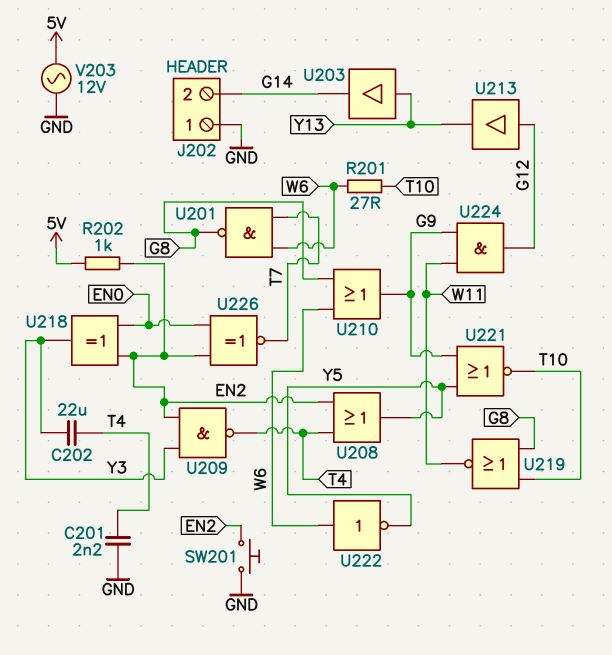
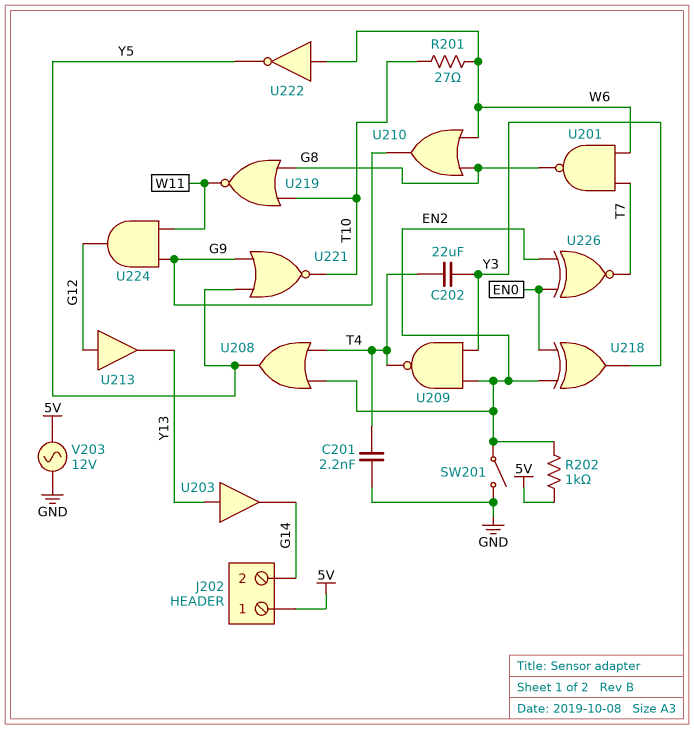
J202 pin 1: GND -> 5V
SW201: button (EN2, GND) -> switch (EN2, GND)

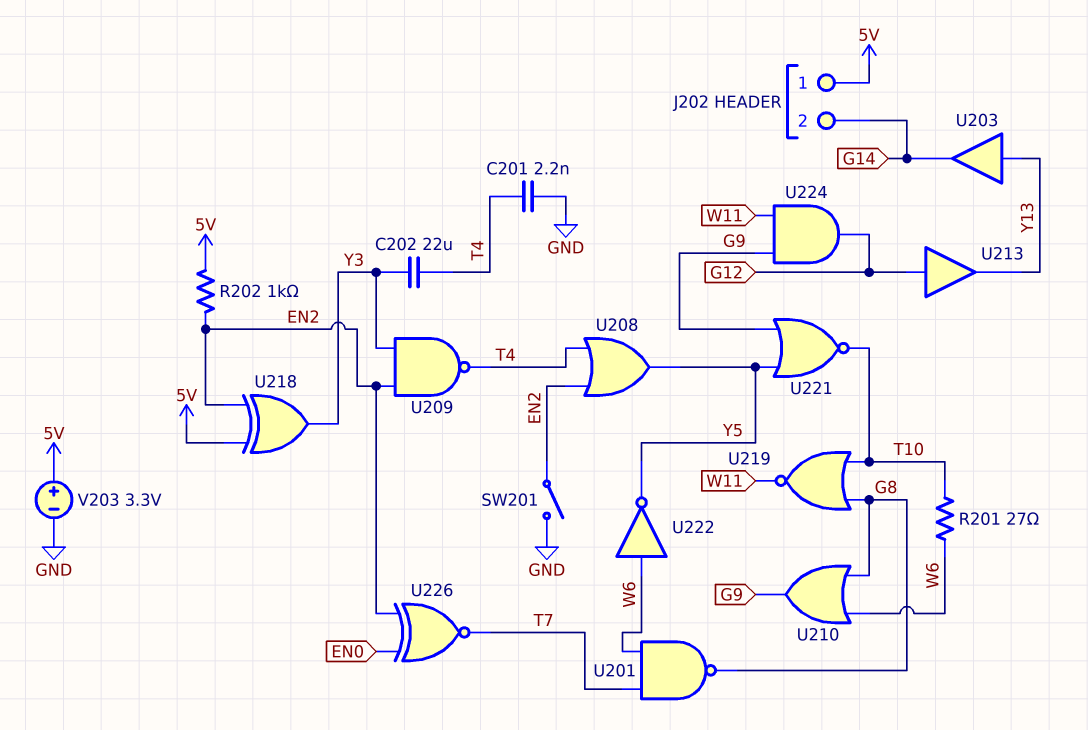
U218: XOR (in EN0, in EN2, out Y3) -> XOR (in 5V, in EN2, out Y3)
V203: AC 12V (5V, GND) -> 3.3V (plus 5V, minus GND)

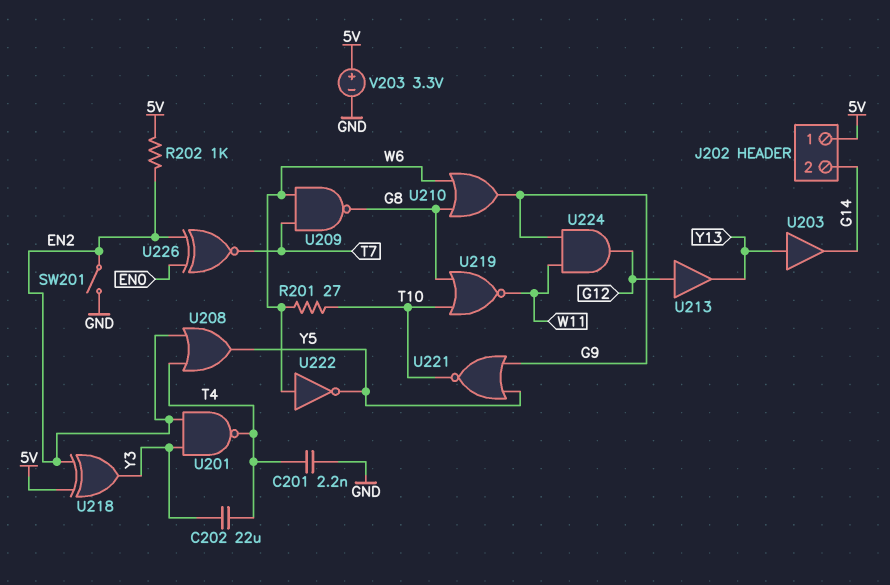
U201: NAND (in T7, in W6, out G8) -> NAND (in EN2, in Y3, out T4)
U209: NAND (in EN2, in Y3, out T4) -> NAND (in T7, in W6, out G8)

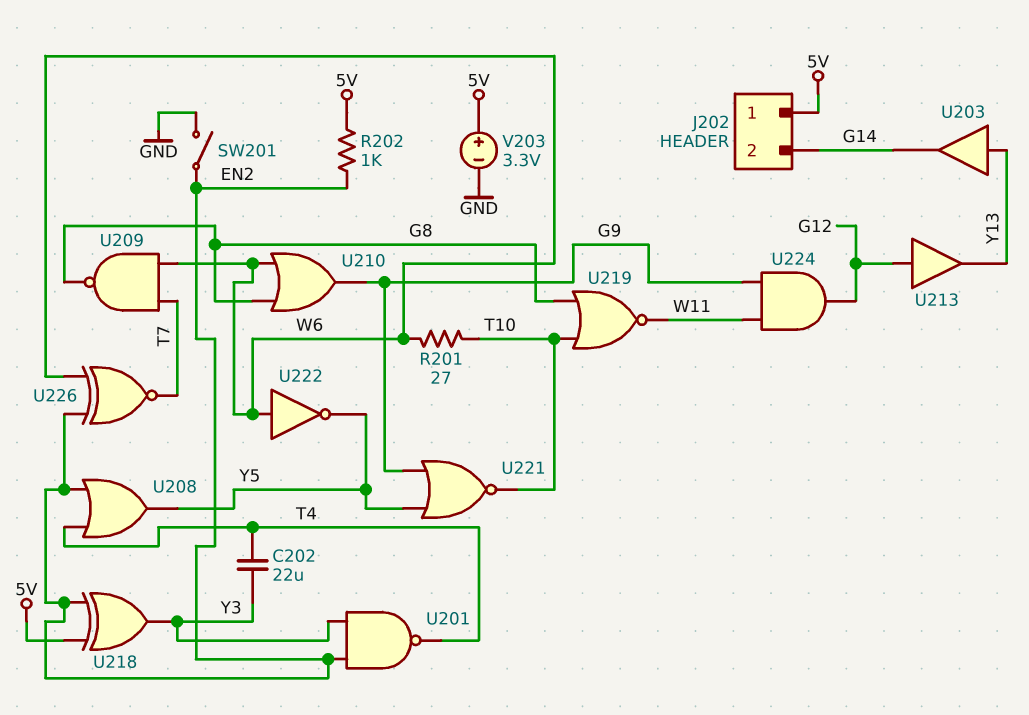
C201: 2.2nF (GND, T4) -> none
U226: XNOR (in EN0, in EN2, out T7) -> XNOR (in EN2, in W6, out T7)

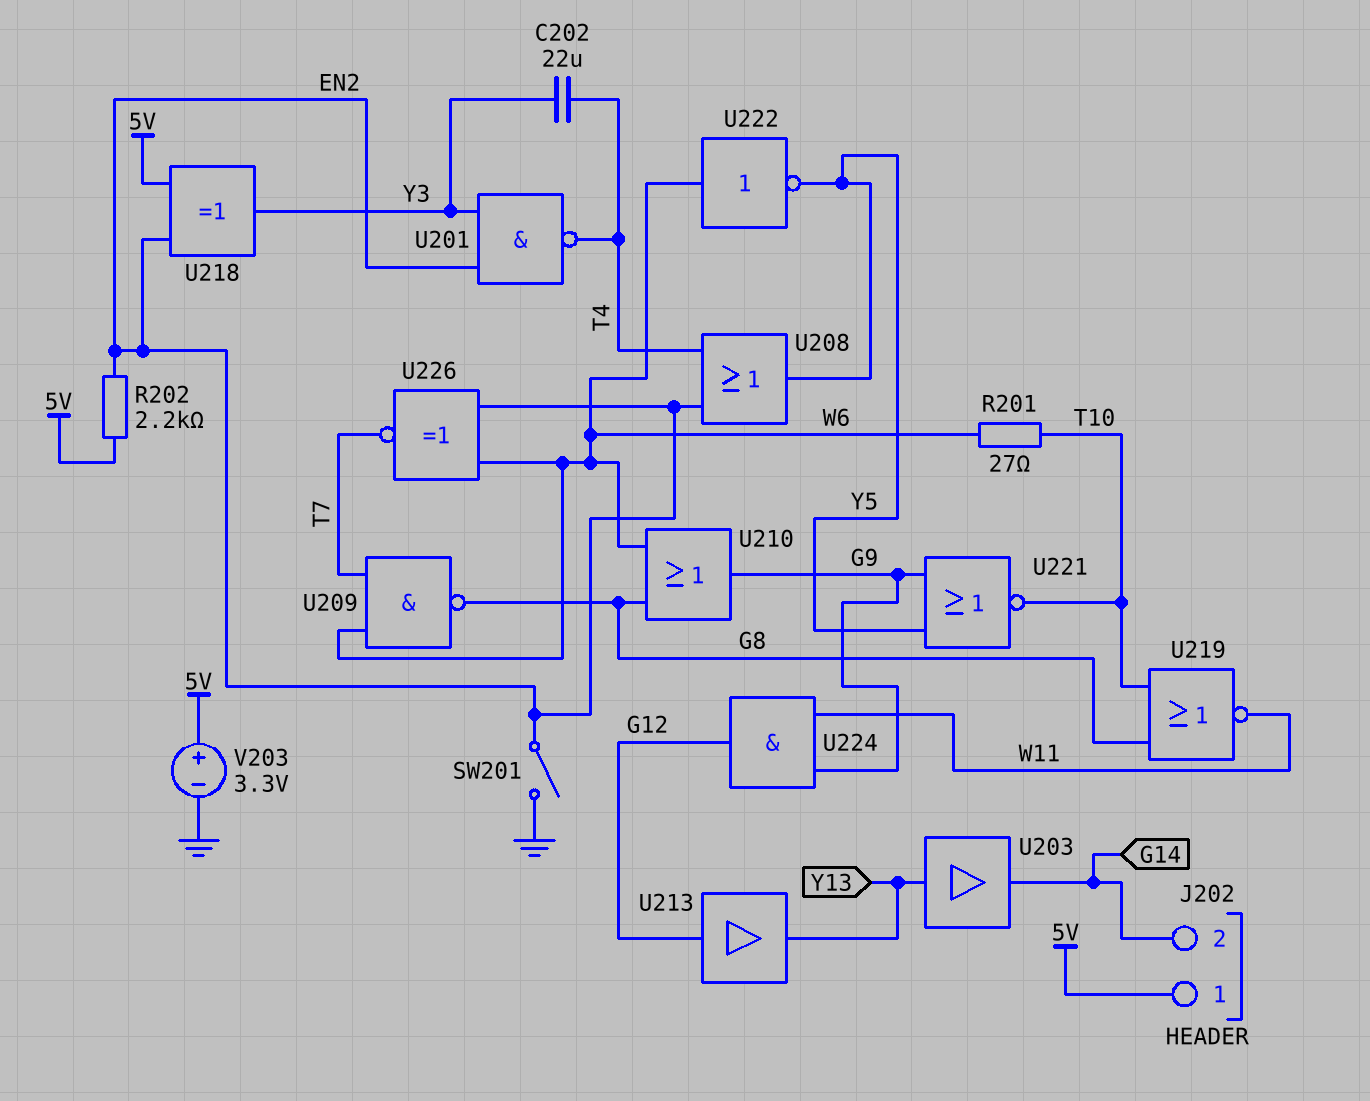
R202: 1k (5V, EN2) -> 2.2k (5V, EN2)

